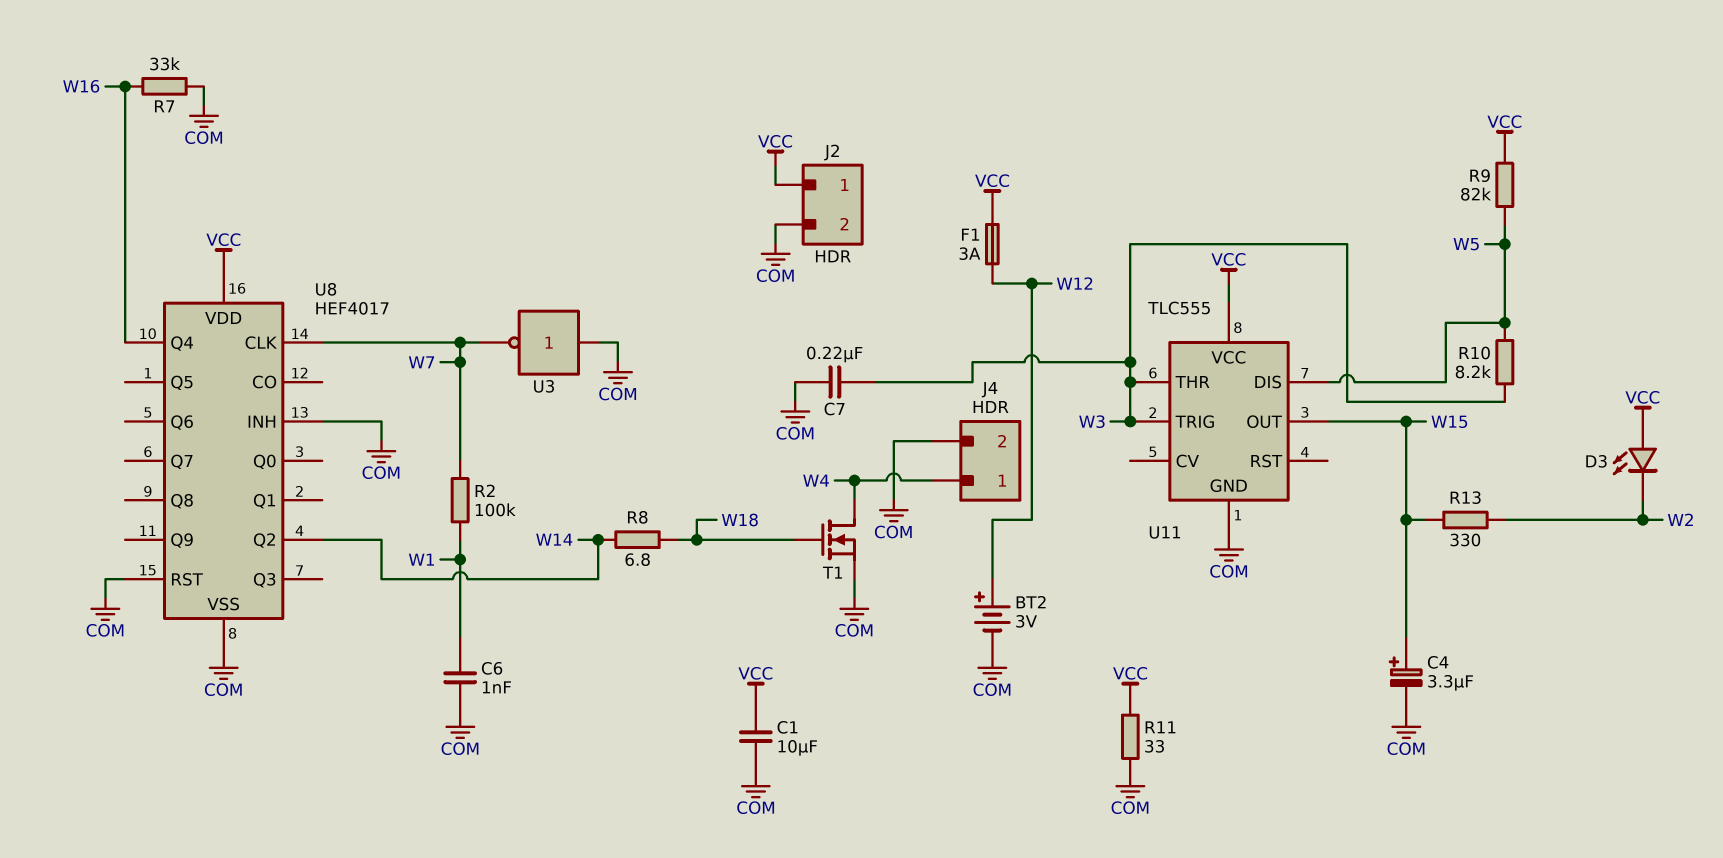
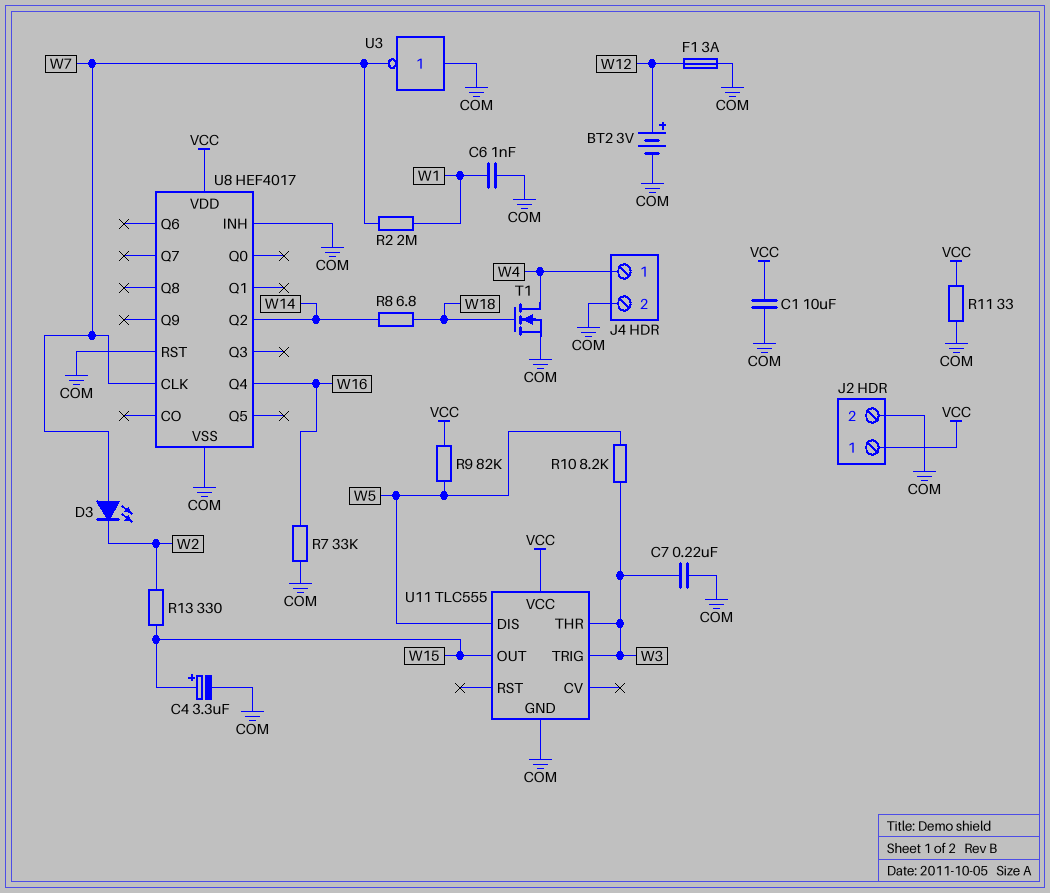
D3: LED (A VCC, K W2) -> LED (A W7, K W2)
F1: 3A (VCC, W12) -> 3A (COM, W12)
R2: 100k (W1, W7) -> 2M (W1, W7)

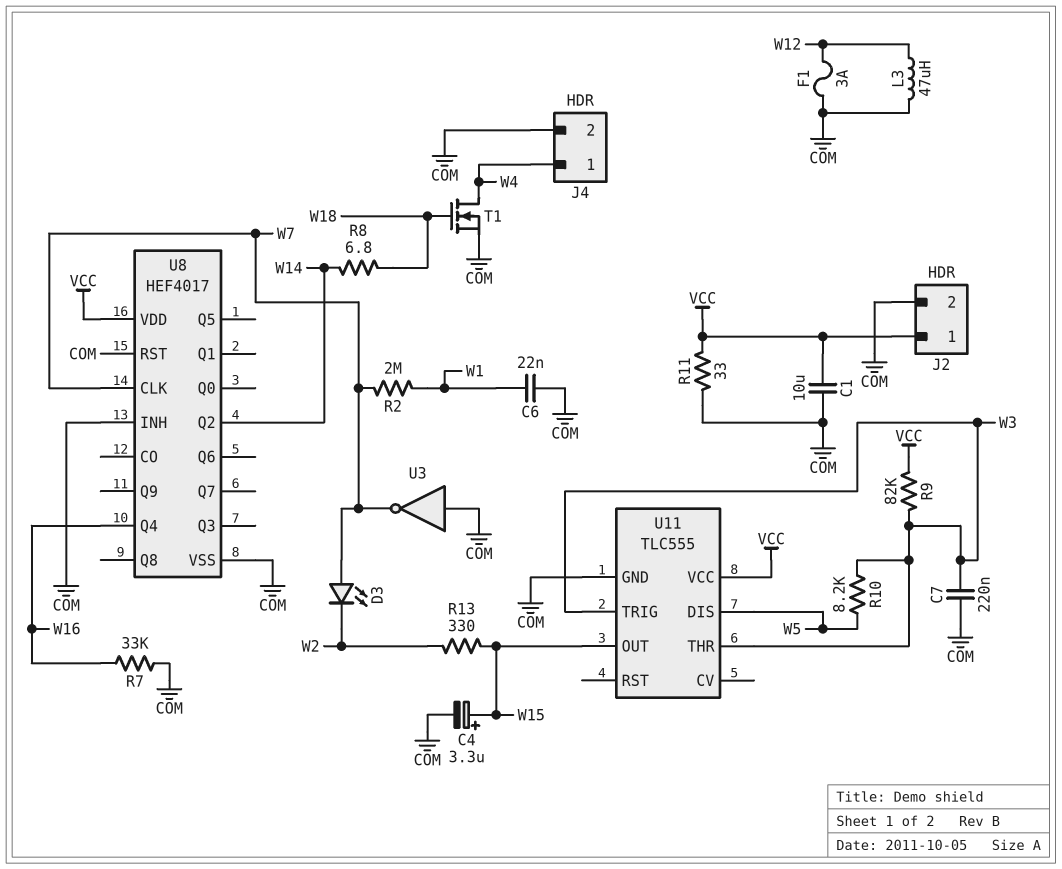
BT2: 3V (plus W12, minus COM) -> none
C6: 1nF (COM, W1) -> 22nF (COM, W1)
L3: none -> 47uH (COM, W12)
R9: 82k (VCC, W5) -> 82k (VCC, W3)

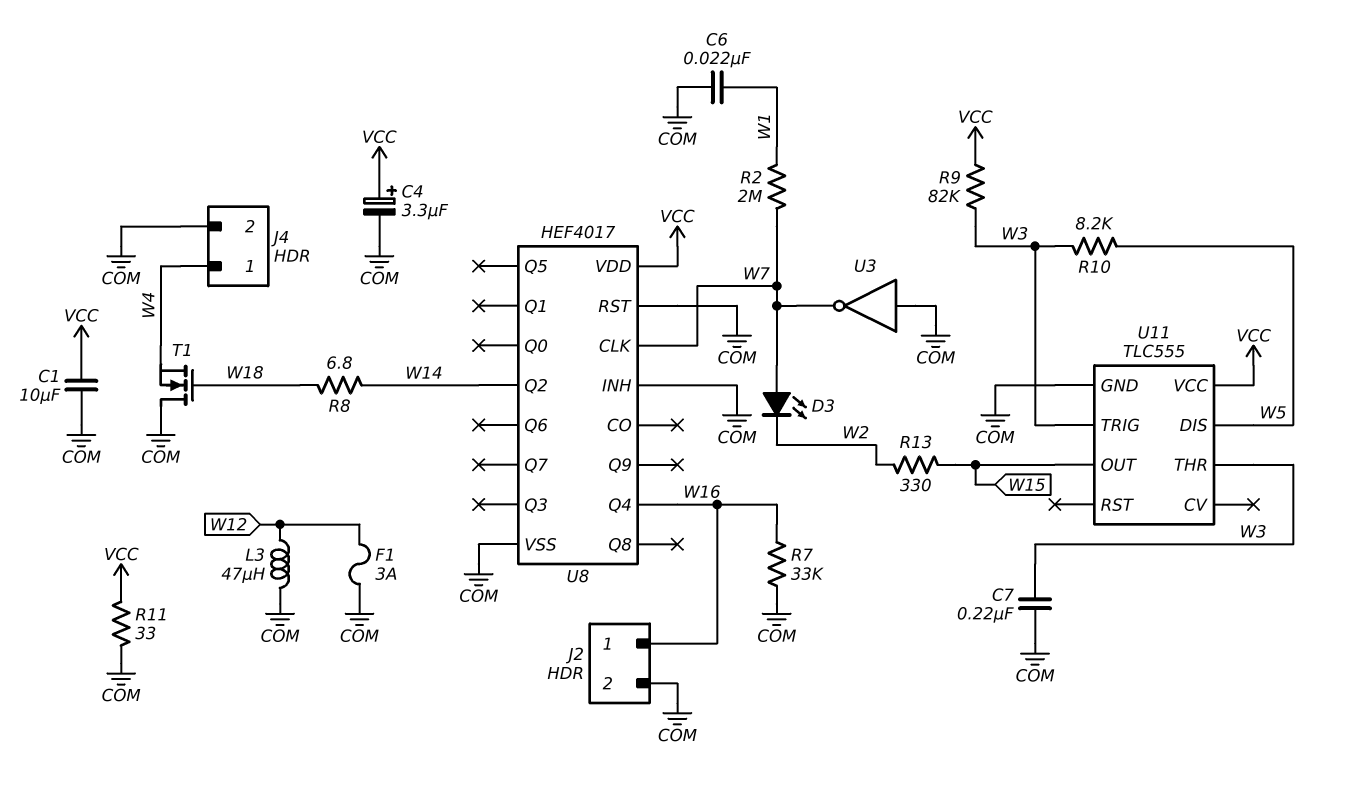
C4: 3.3uF (plus W15, minus COM) -> 3.3uF (plus VCC, minus COM)
J2 pin 1: VCC -> W16
T1: NMOS (G W18, D W4, S COM) -> NMOS (G W18, D COM, S W4)

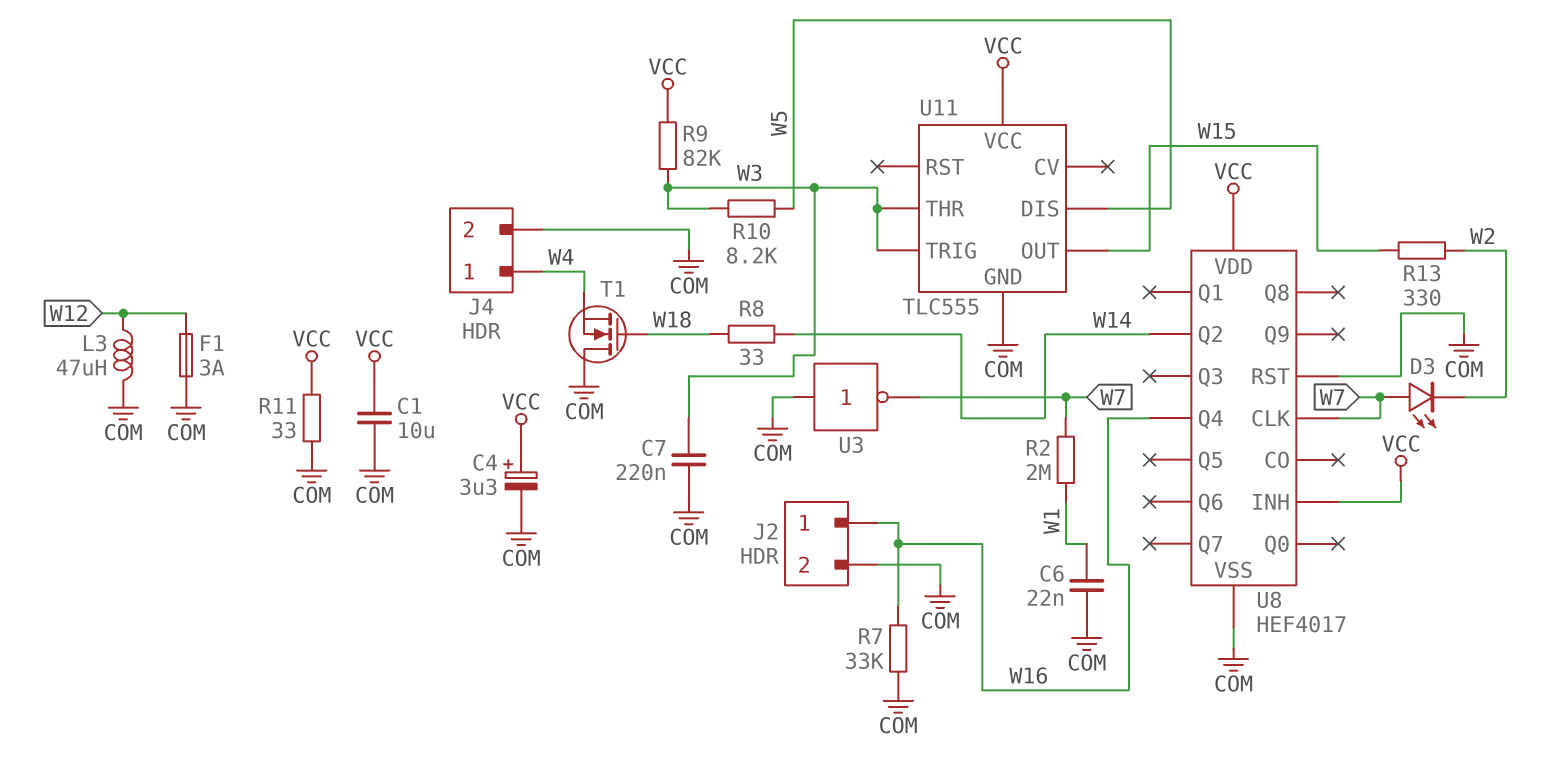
R8: 6.8 (W14, W18) -> 33 (W14, W18)
U8 pin INH: COM -> VCC

